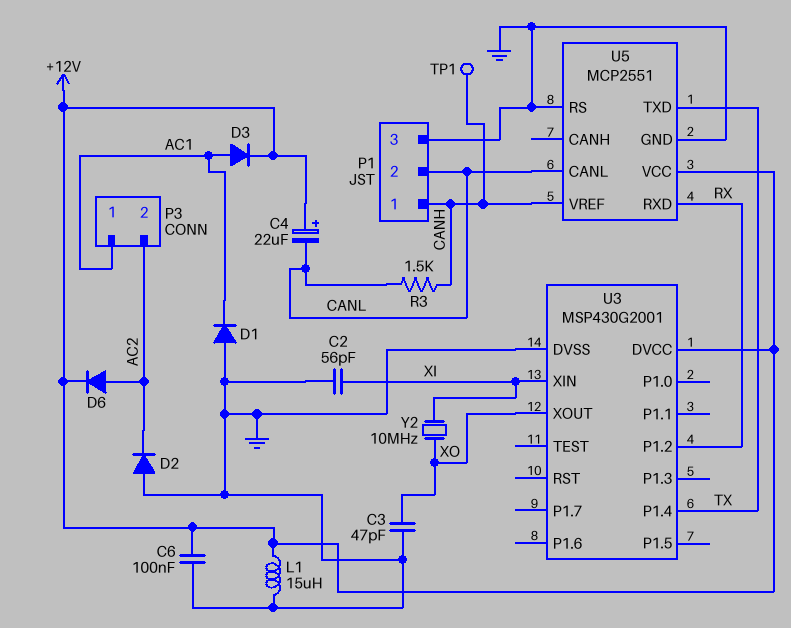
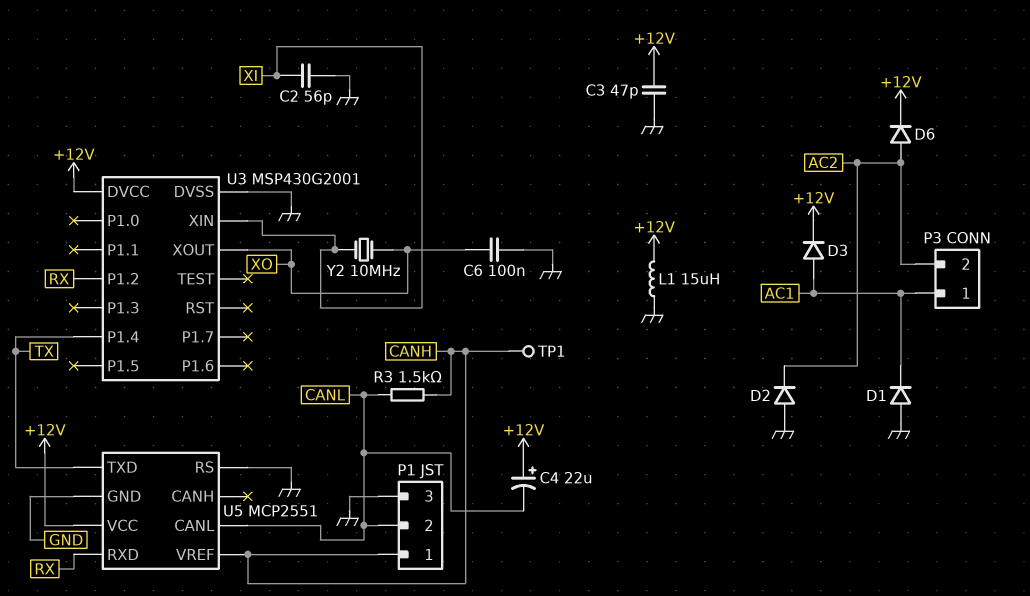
C3: 47pF (GND, XO) -> 47pF (+12V, GND)
C6: 100nF (+12V, GND) -> 100nF (GND, XO)

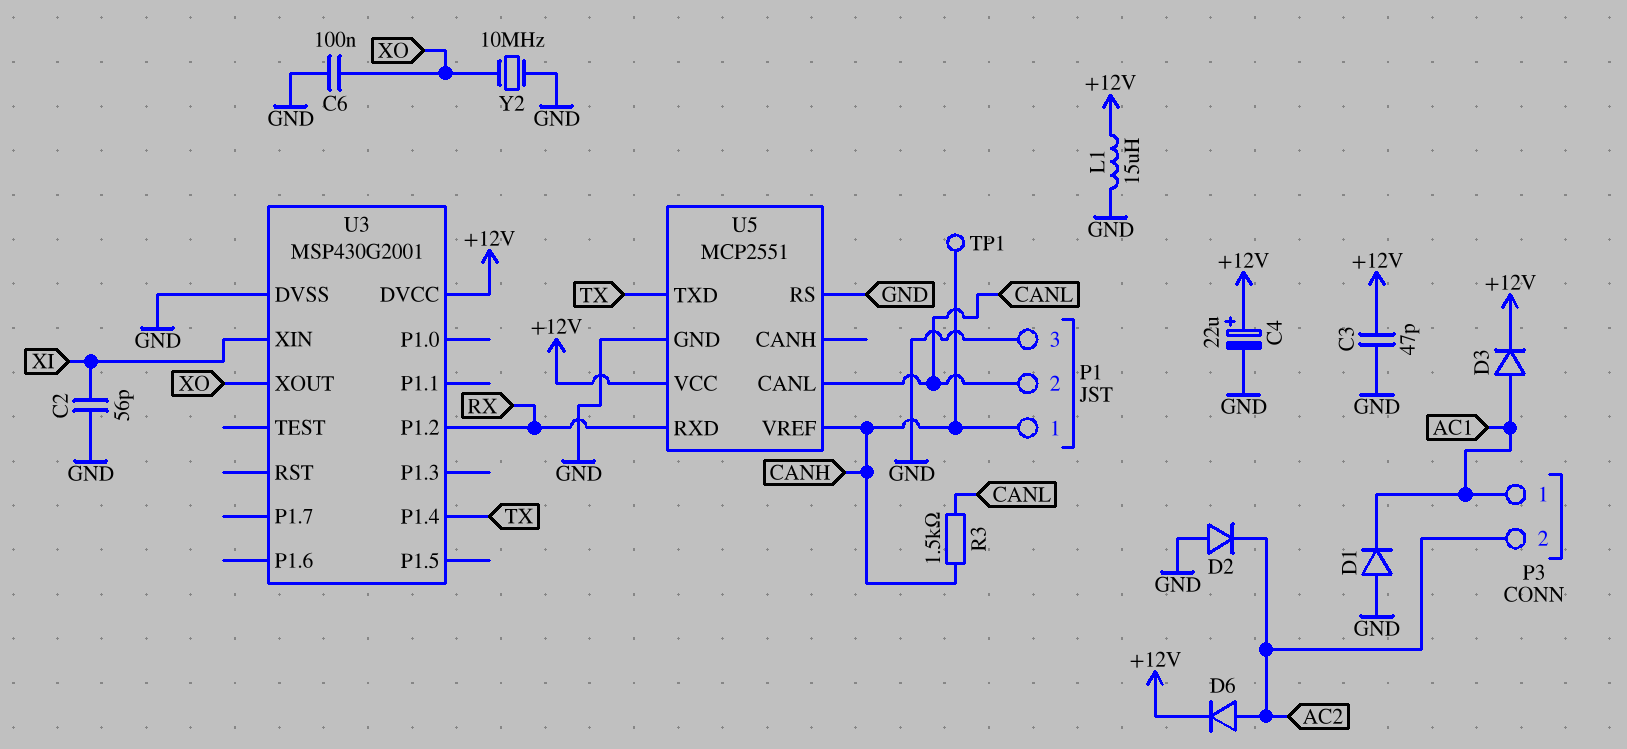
C4: 22uF (plus +12V, minus CANL) -> 22uF (plus +12V, minus GND)
Y2: 10MHz (XI, XO) -> 10MHz (GND, XO)

